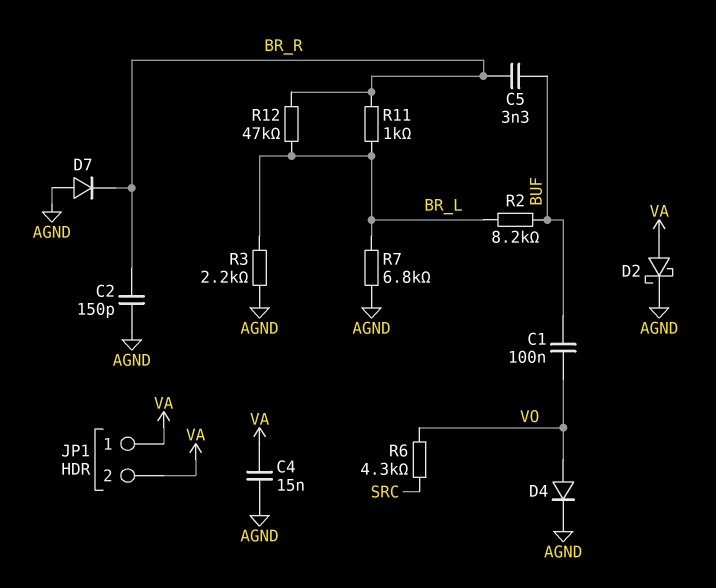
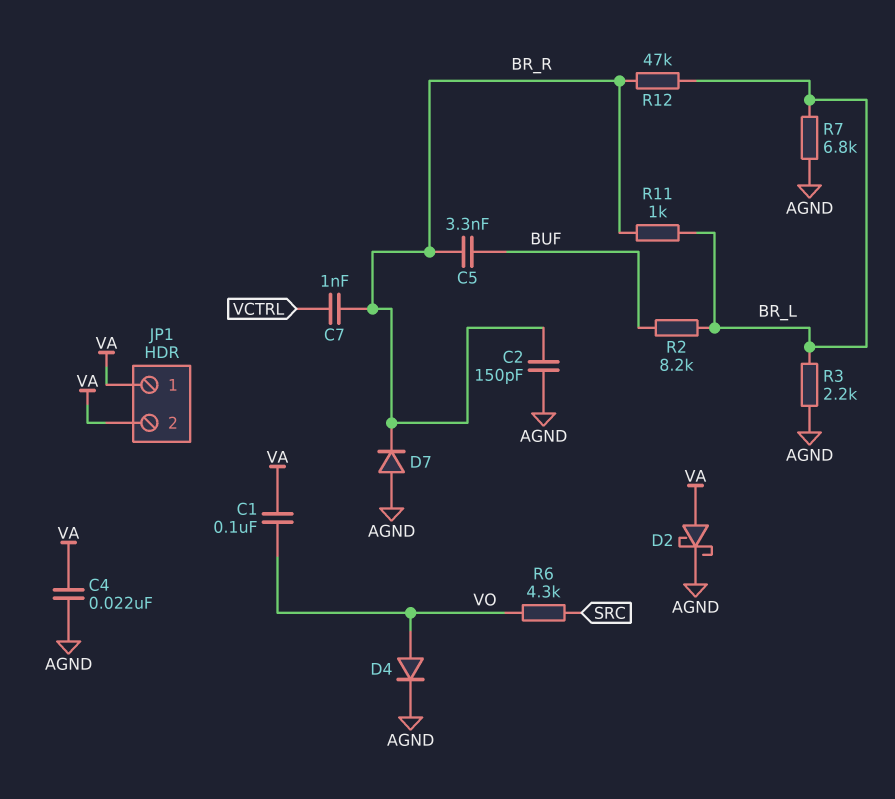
C1: 100nF (BUF, VO) -> 100nF (VA, VO)
C4: 15nF (AGND, VA) -> 22nF (AGND, VA)
C7: none -> 1nF (BR_R, VCTRL)

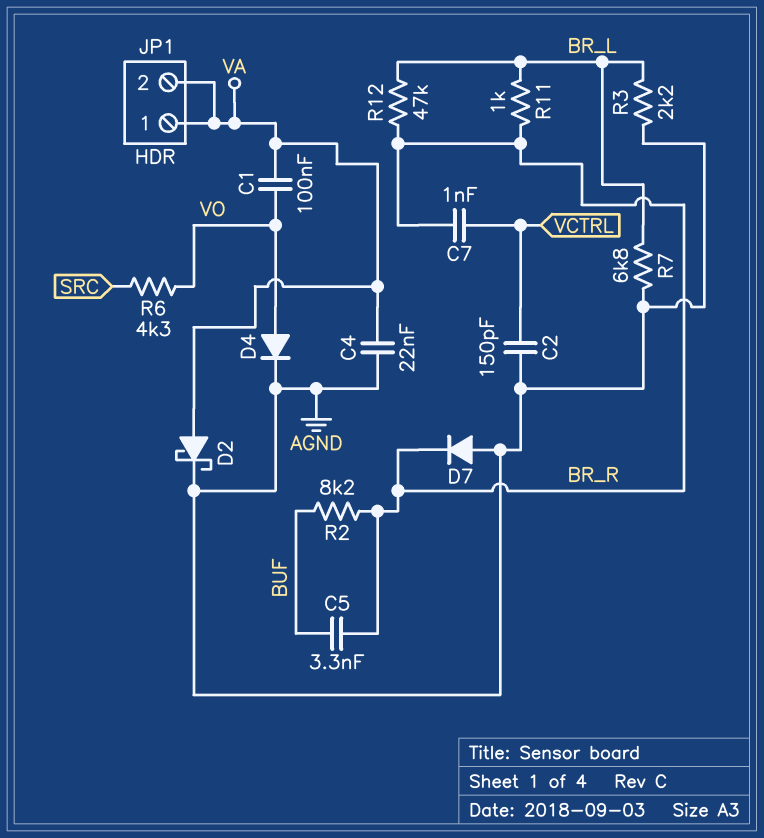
C2: 150pF (AGND, BR_R) -> 150pF (AGND, VCTRL)
R2: 8.2k (BR_L, BUF) -> 8.2k (BR_R, BUF)

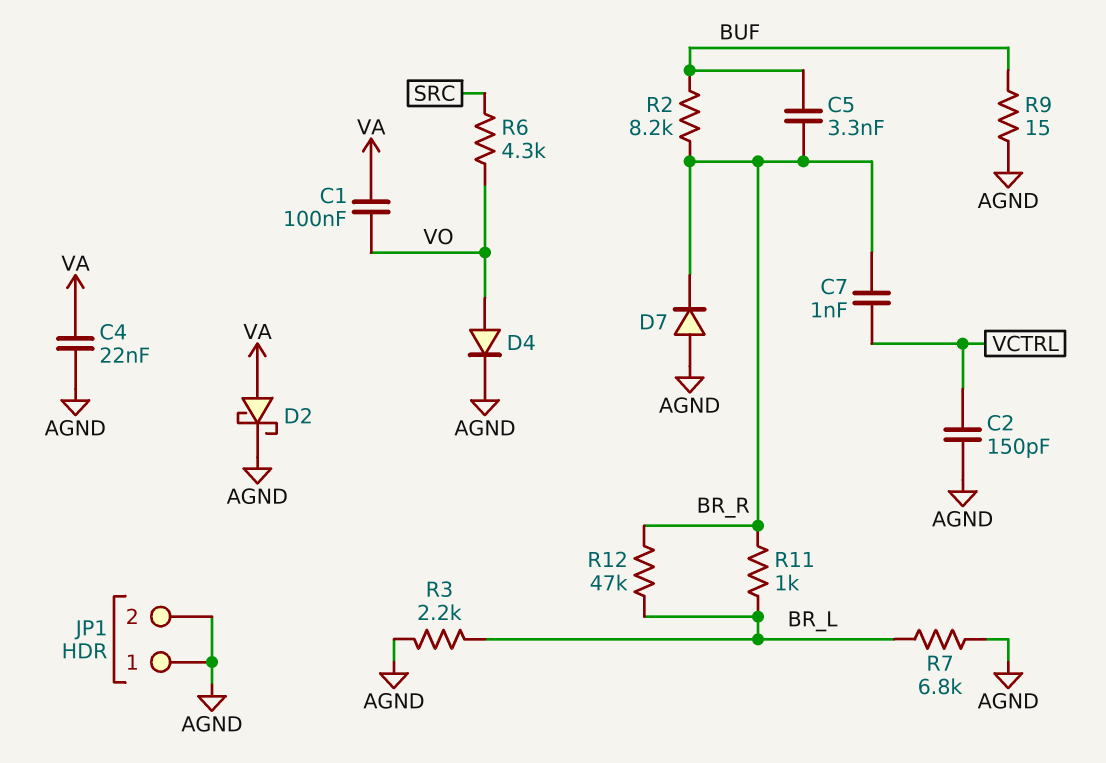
JP1 pin 1: VA -> AGND
JP1 pin 2: VA -> AGND
R9: none -> 15 (AGND, BUF)

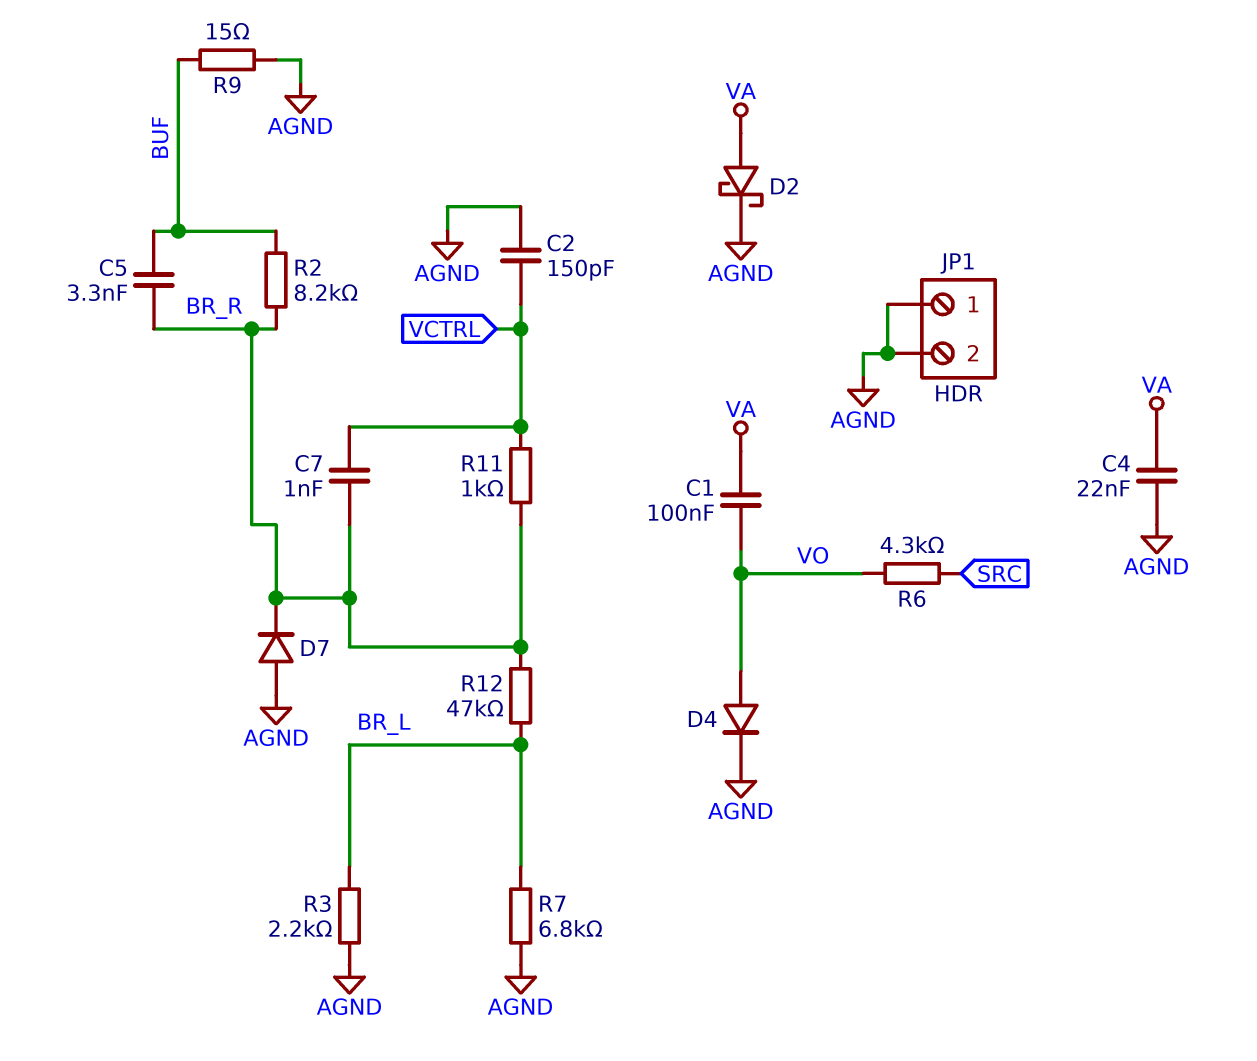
R11: 1k (BR_L, BR_R) -> 1k (BR_R, VCTRL)

